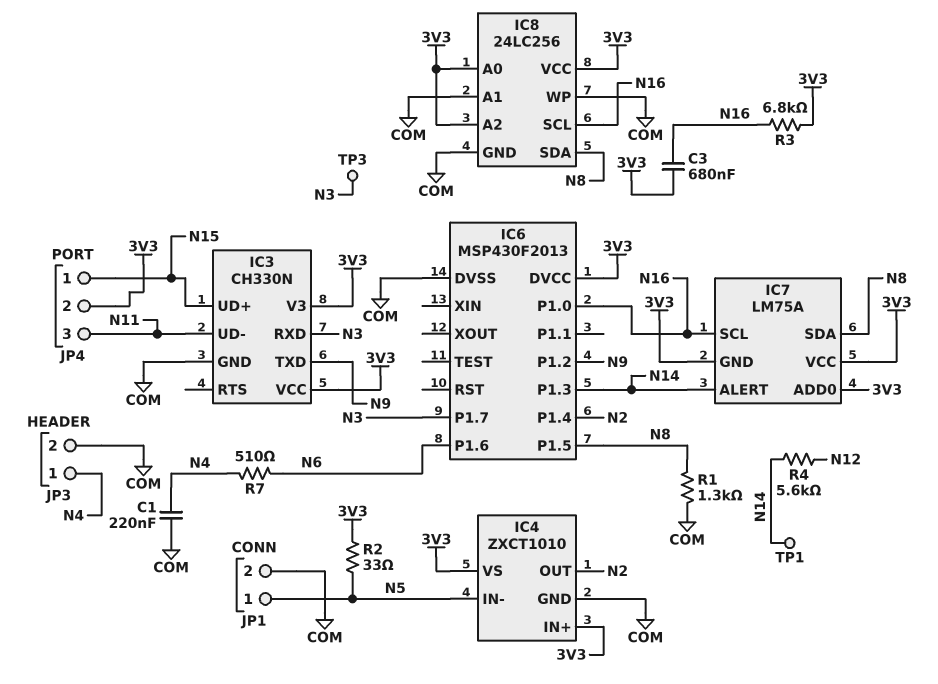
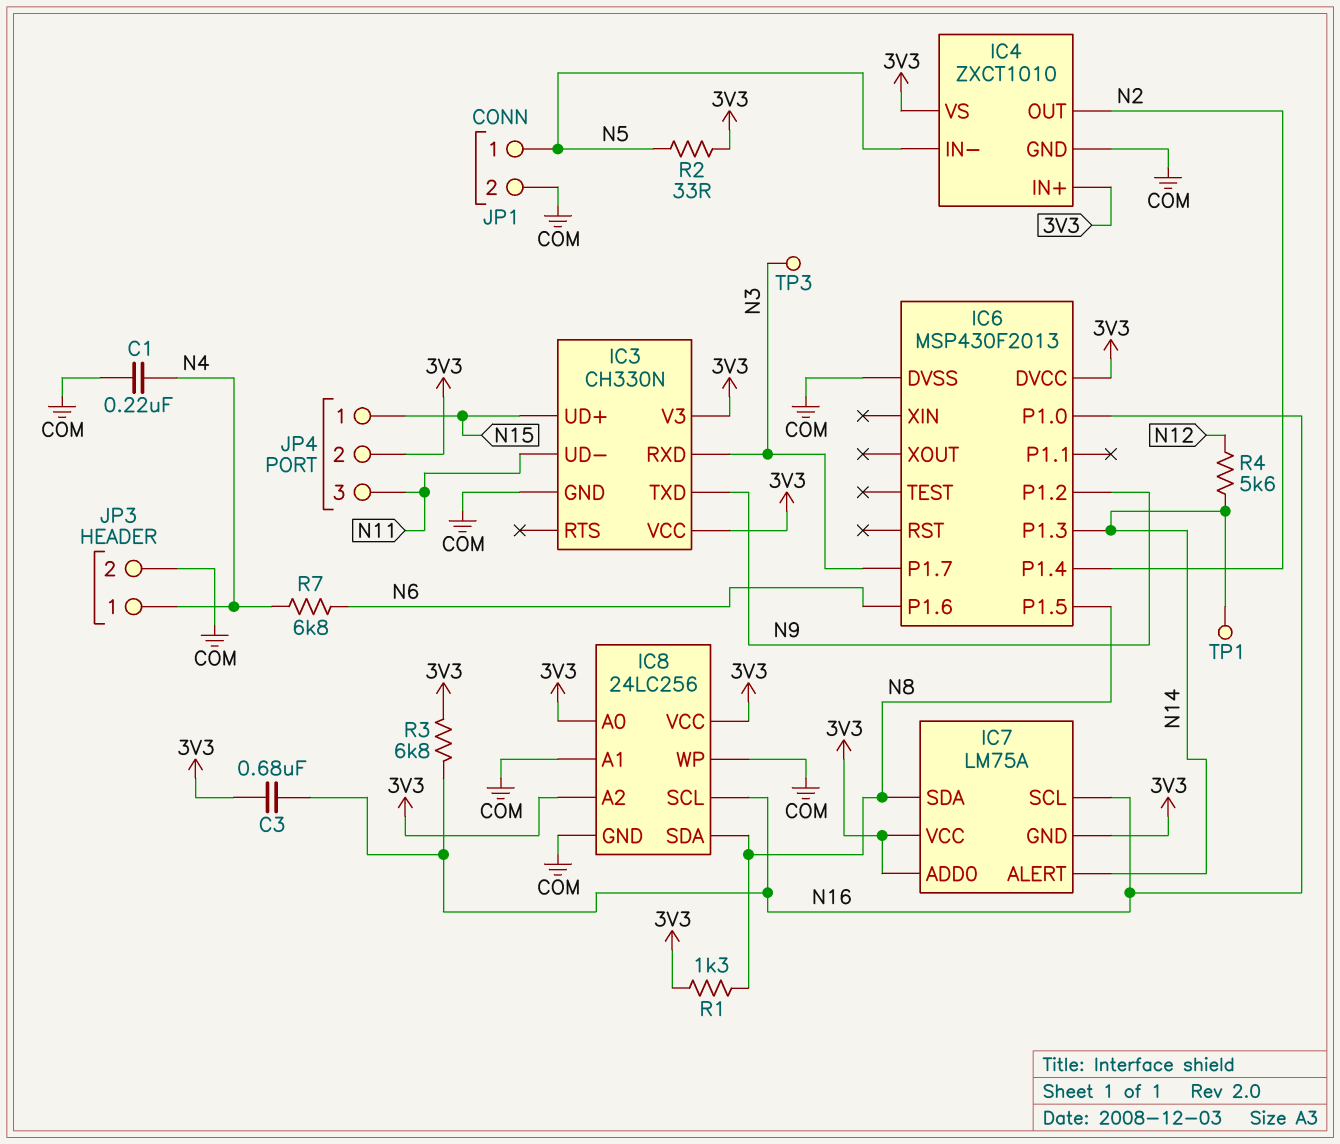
R1: 1.3k (COM, N8) -> 1.3k (3V3, N8)
R7: 510 (N4, N6) -> 6.8k (N4, N6)

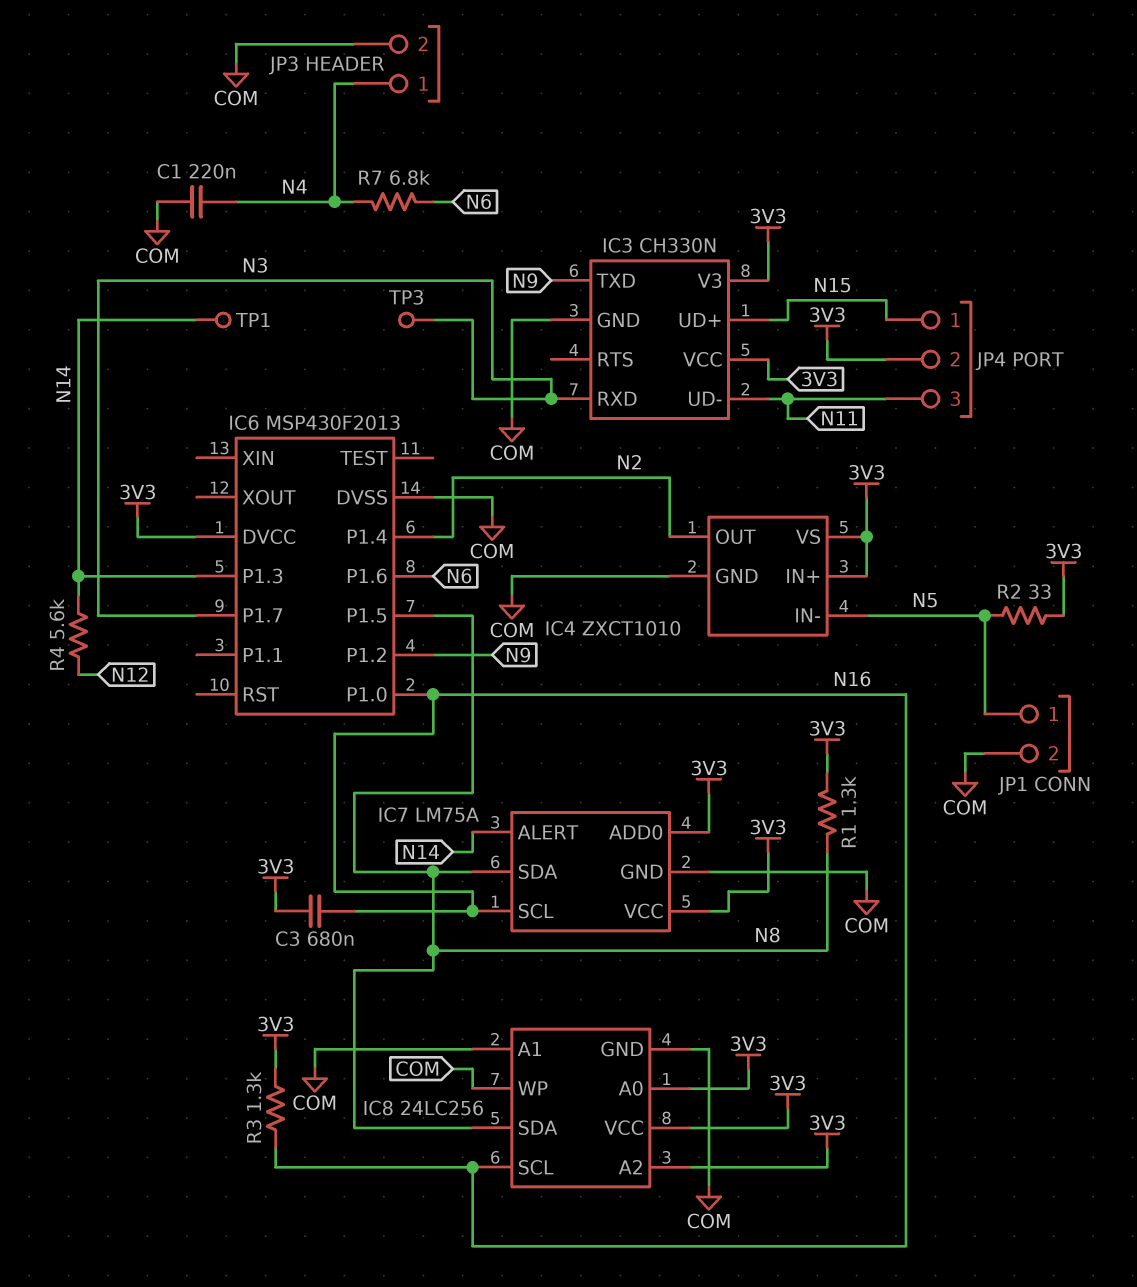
IC7 pin GND: 3V3 -> COM
R3: 6.8k (3V3, N16) -> 1.3k (3V3, N16)

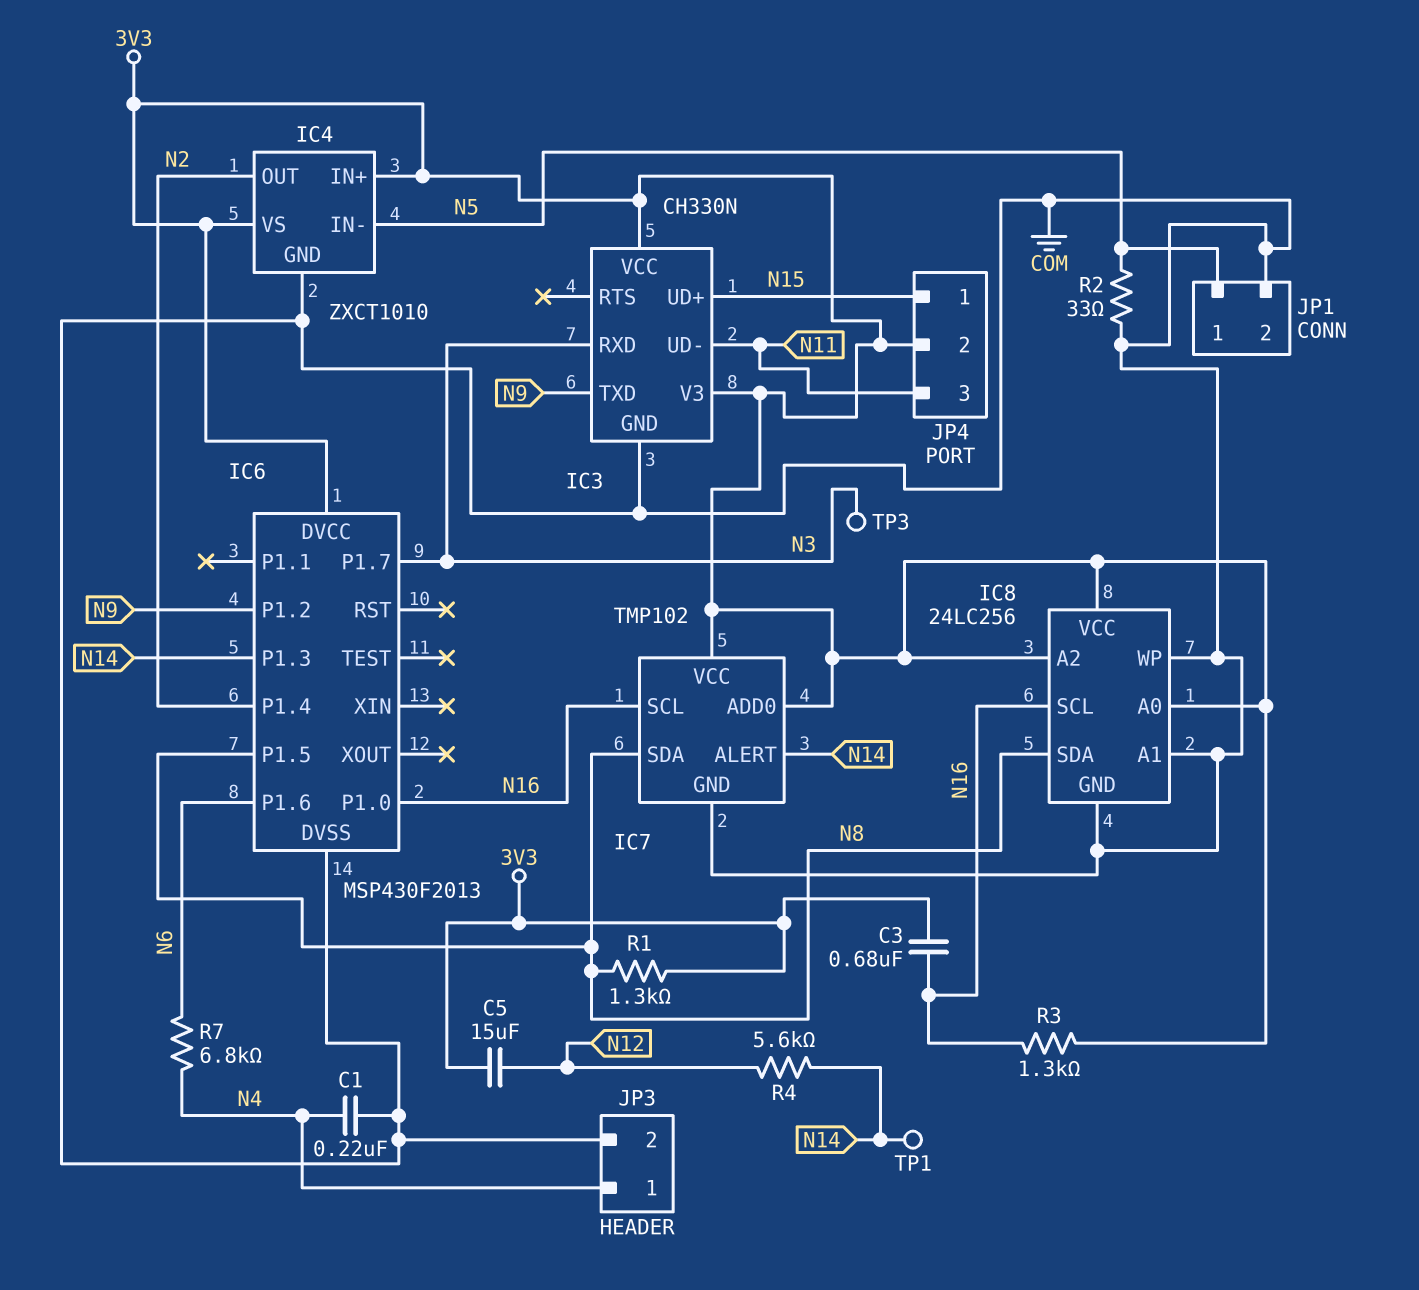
C5: none -> 15uF (3V3, N12)
IC7: LM75A -> TMP102
R2: 33 (3V3, N5) -> 33 (COM, N5)

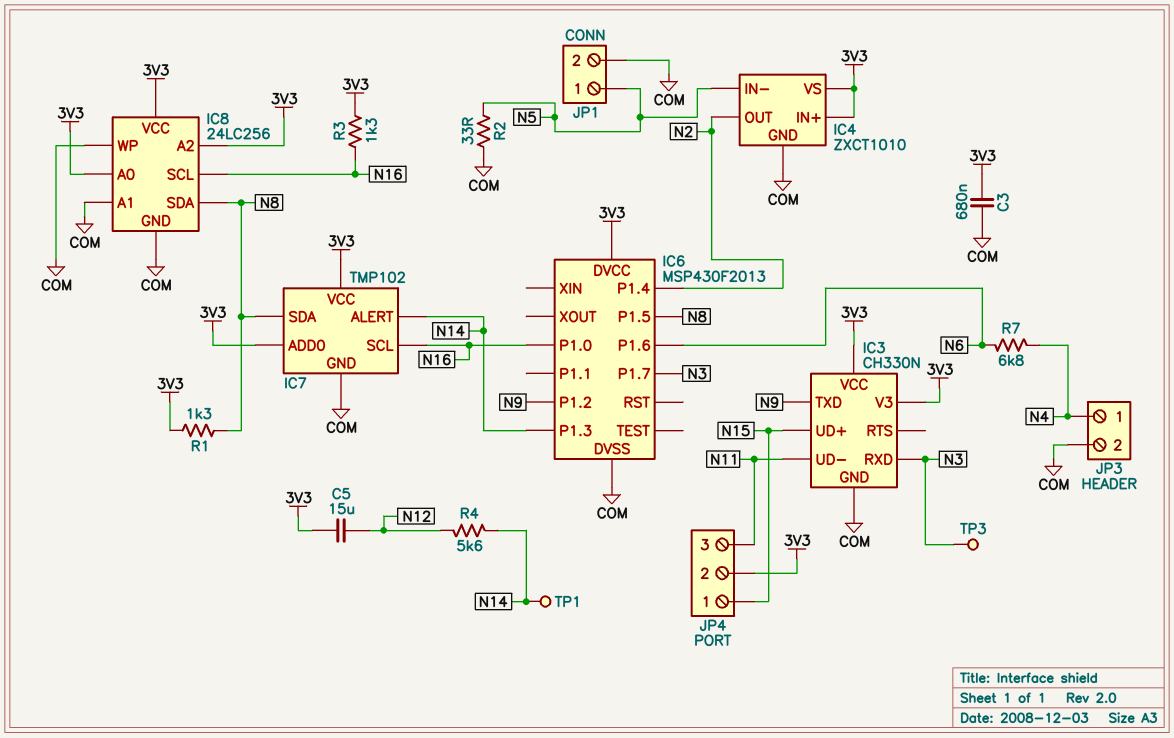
C1: 220nF (COM, N4) -> none
C3: 680nF (3V3, N16) -> 680nF (3V3, COM)

